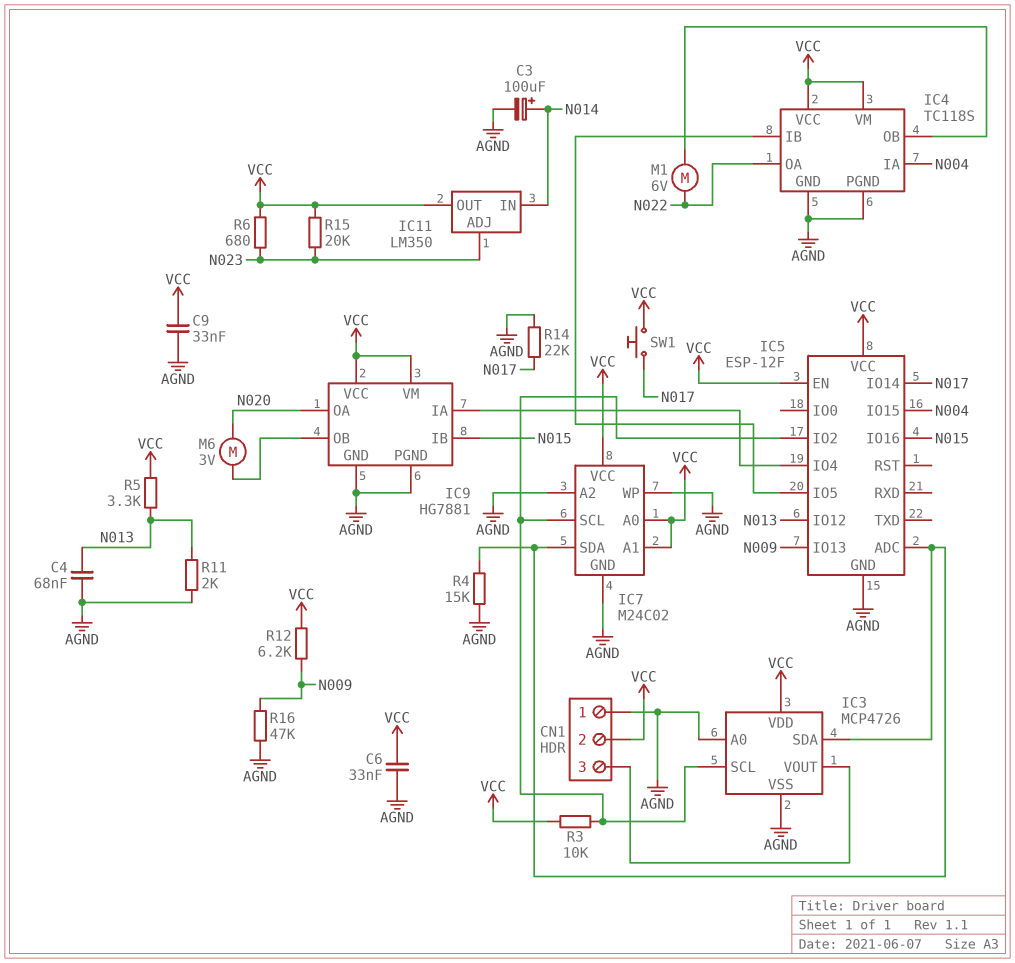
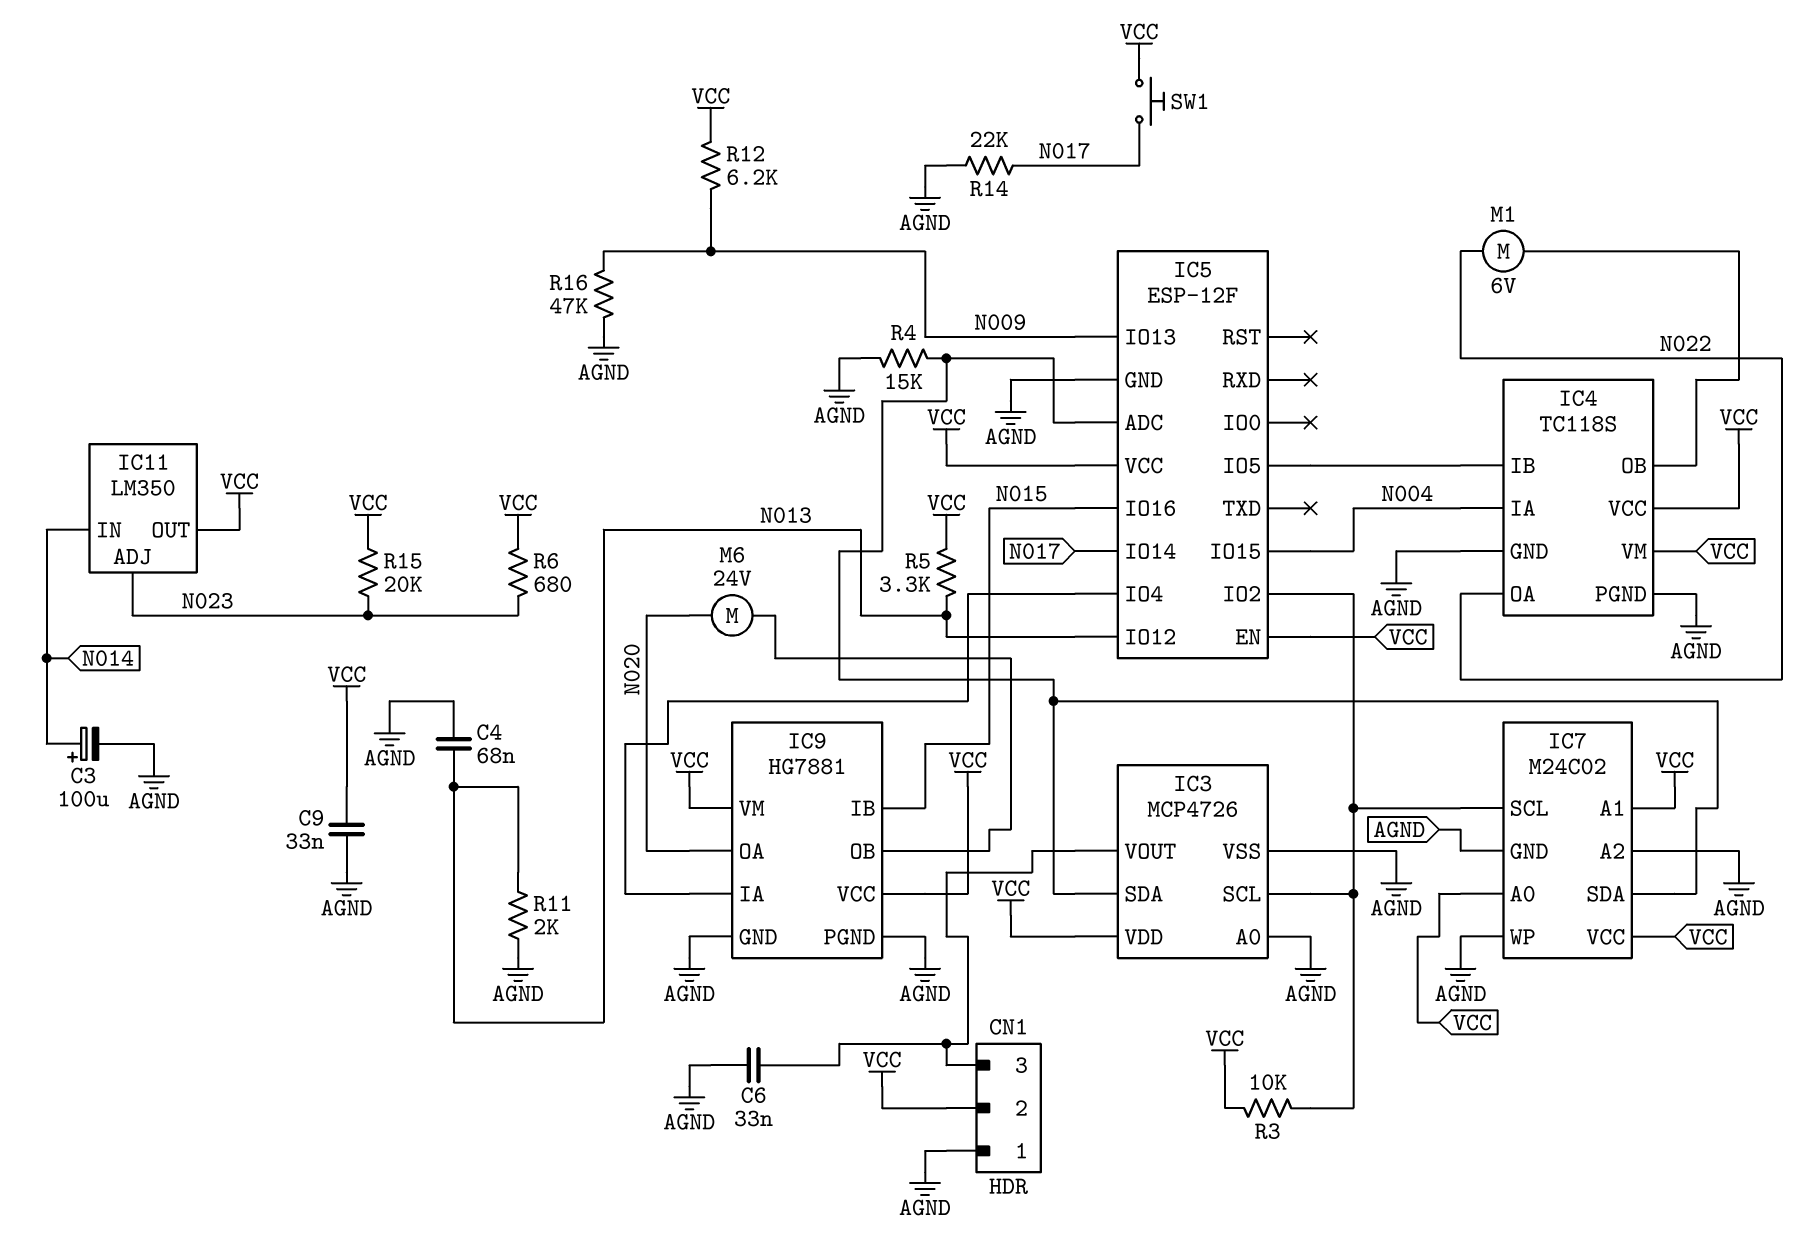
C6: 33nF (AGND, VCC) -> 33nF (AGND, CN1/3)
M6: motor 3V (IC9/OB, N020) -> motor 24V (IC9/OB, N020)

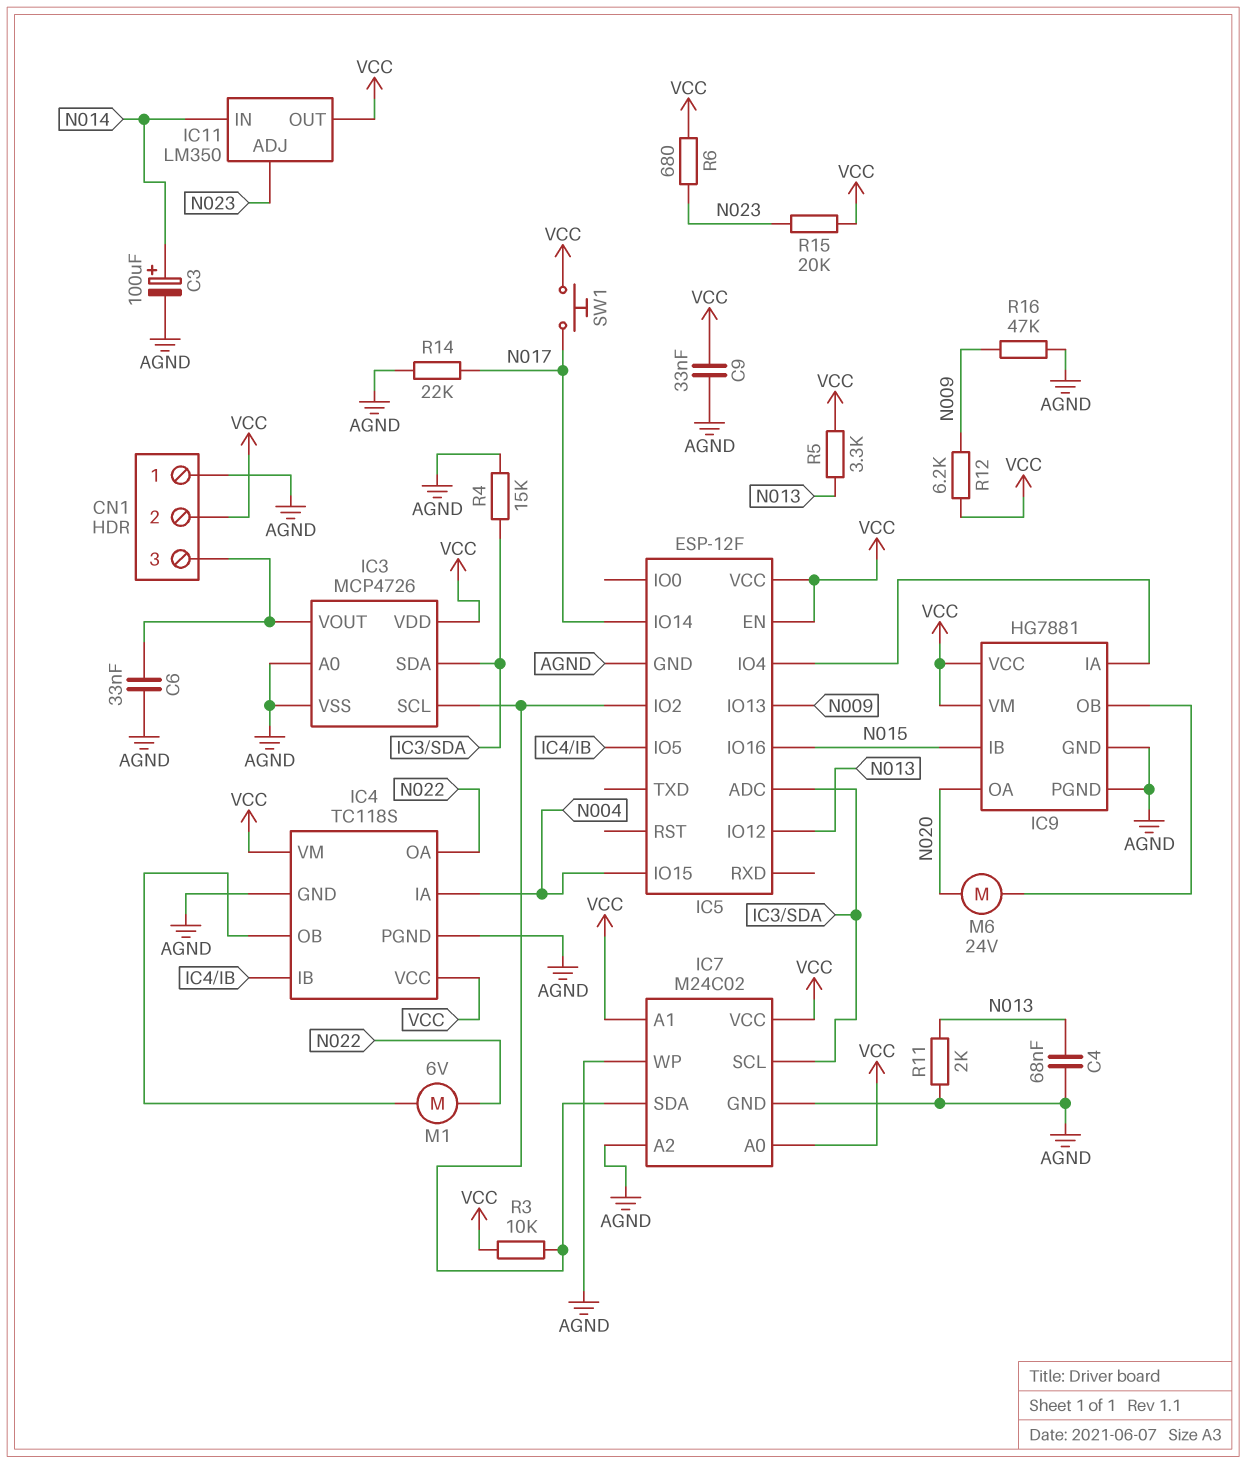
IC7 pin SCL: IC3/SCL -> IC3/SDA
IC7 pin SDA: IC3/SDA -> IC3/SCL

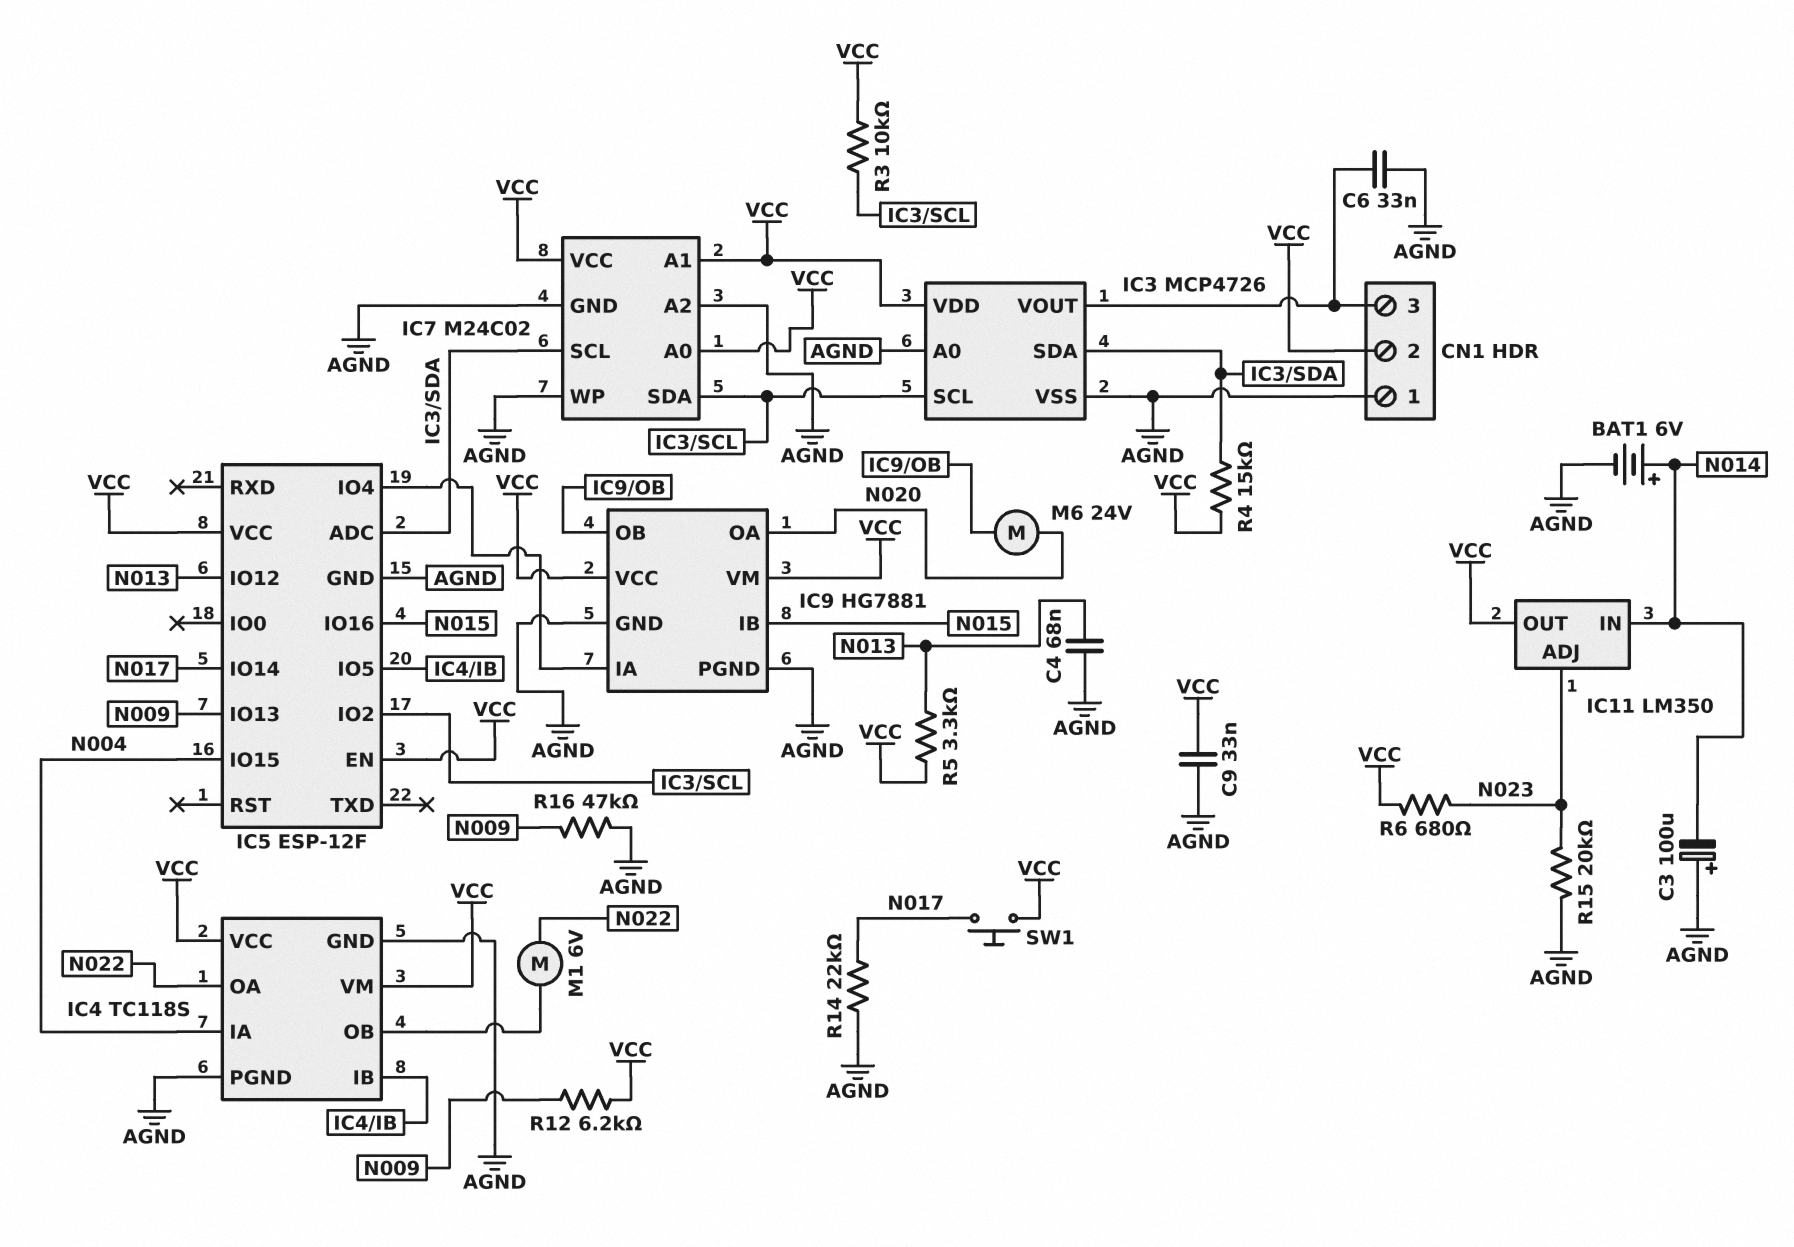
BAT1: none -> 6V (plus N014, minus AGND)
C3: 100uF (plus N014, minus AGND) -> 100uF (plus AGND, minus N014)
R4: 15k (AGND, IC3/SDA) -> 15k (IC3/SDA, VCC)
R11: 2k (AGND, N013) -> none
R15: 20k (N023, VCC) -> 20k (AGND, N023)

